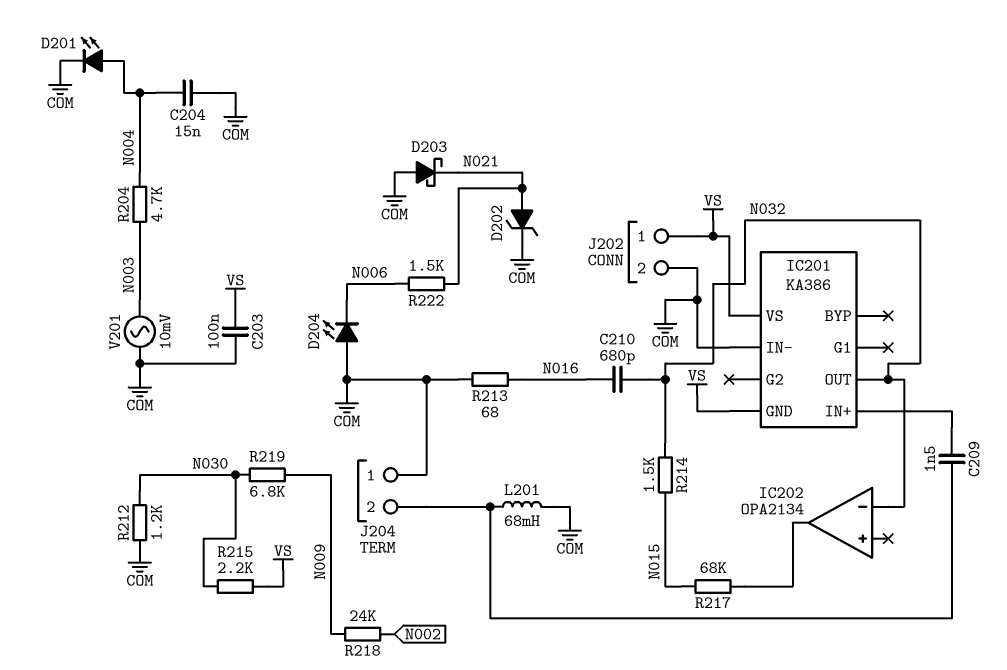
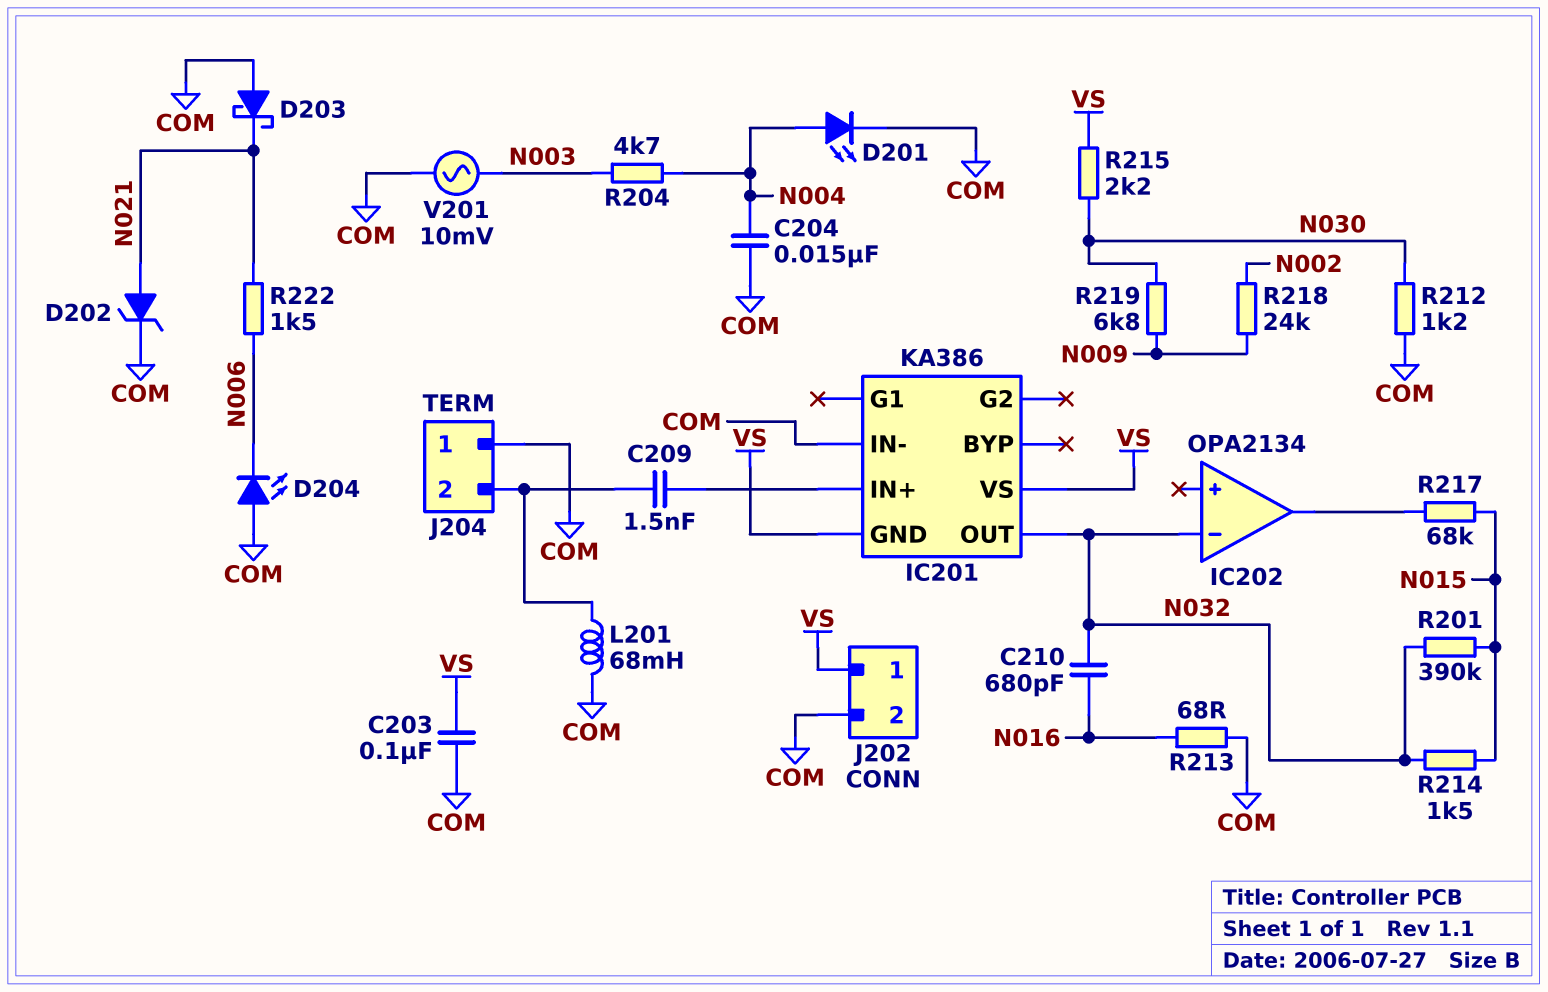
R201: none -> 390k (N015, N032)

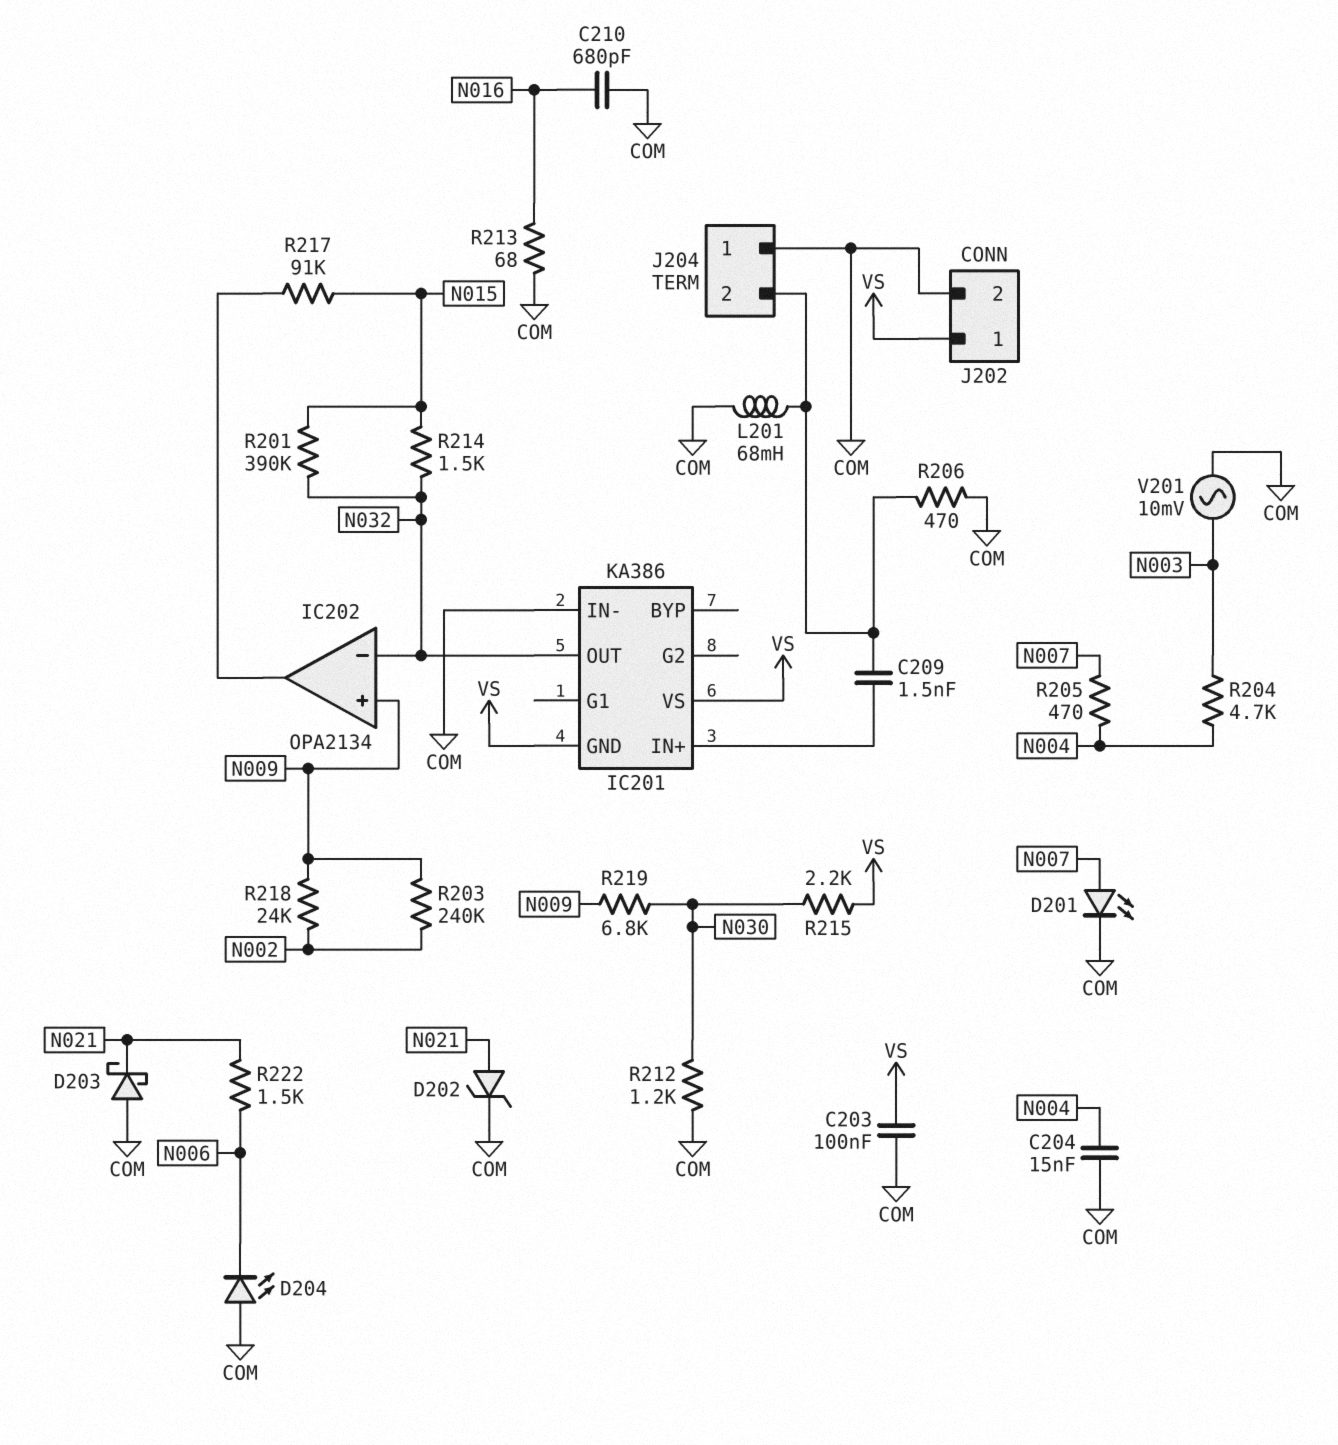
C210: 680pF (N016, N032) -> 680pF (COM, N016)
D201: LED (A N004, K COM) -> LED (A N007, K COM)
IC202 pin in+: none -> N009
R203: none -> 240k (N002, N009)
R205: none -> 470 (N004, N007)
R206: none -> 470 (COM, J204/2)
R217: 68k (IC202/out, N015) -> 91k (IC202/out, N015)

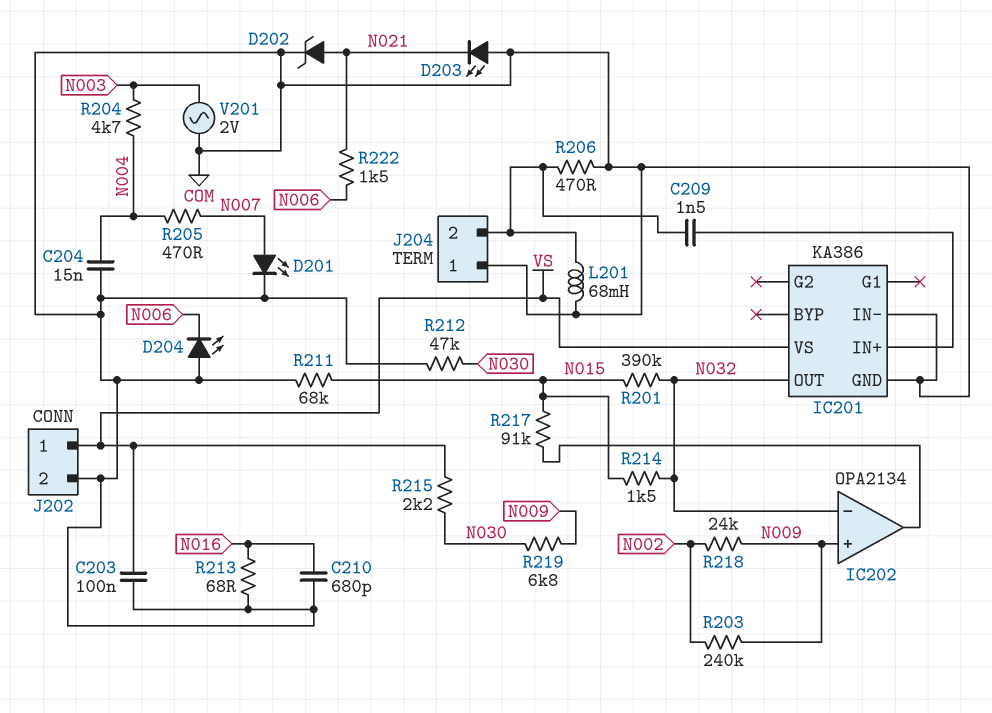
D203: schottky (A COM, K N021) -> LED (A COM, K N021)
IC201 pin GND: VS -> COM
R211: none -> 68k (COM, N015)
R212: 1.2k (COM, N030) -> 47k (COM, N030)
V201: AC 10mV (COM, N003) -> AC 2V (COM, N003)

